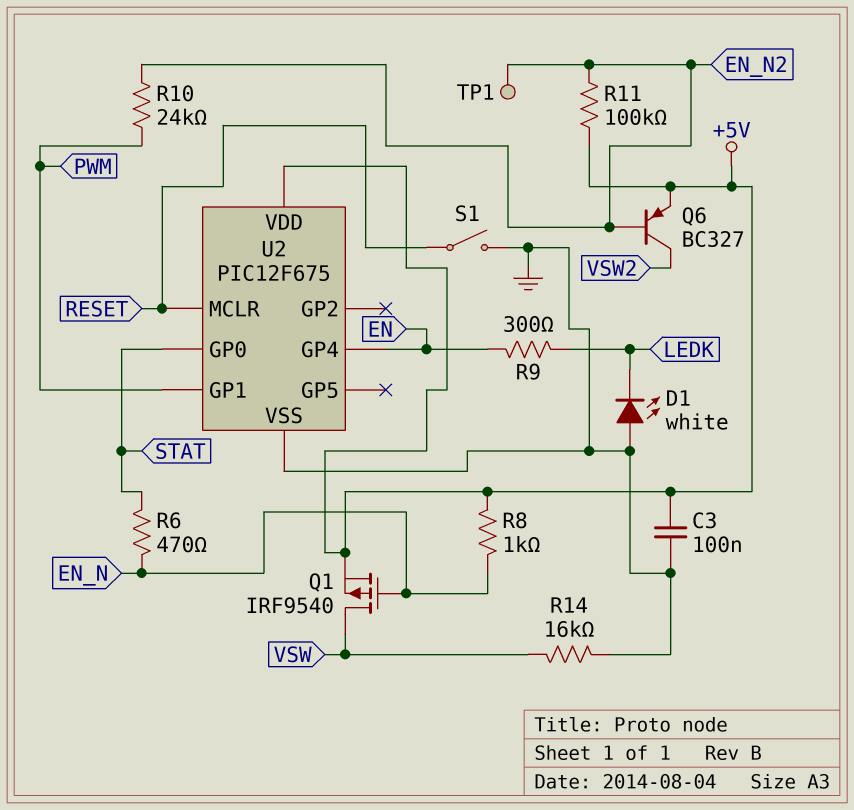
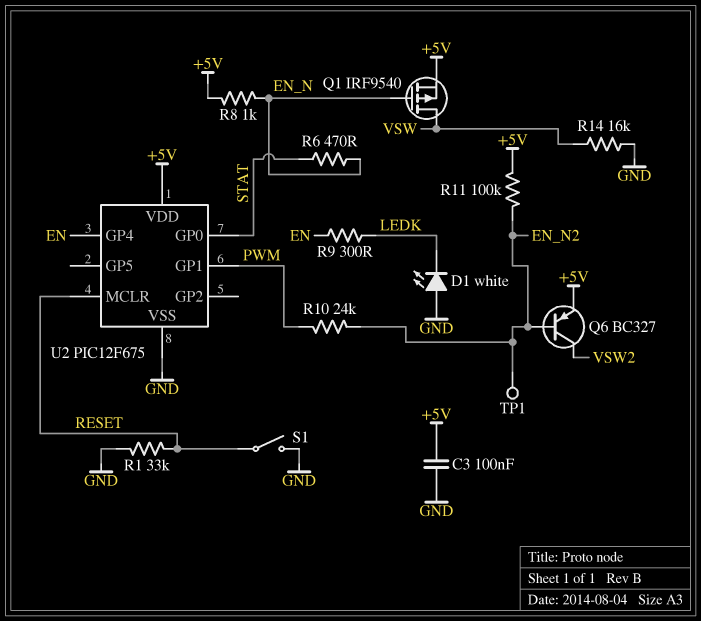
R1: none -> 33k (GND, RESET)

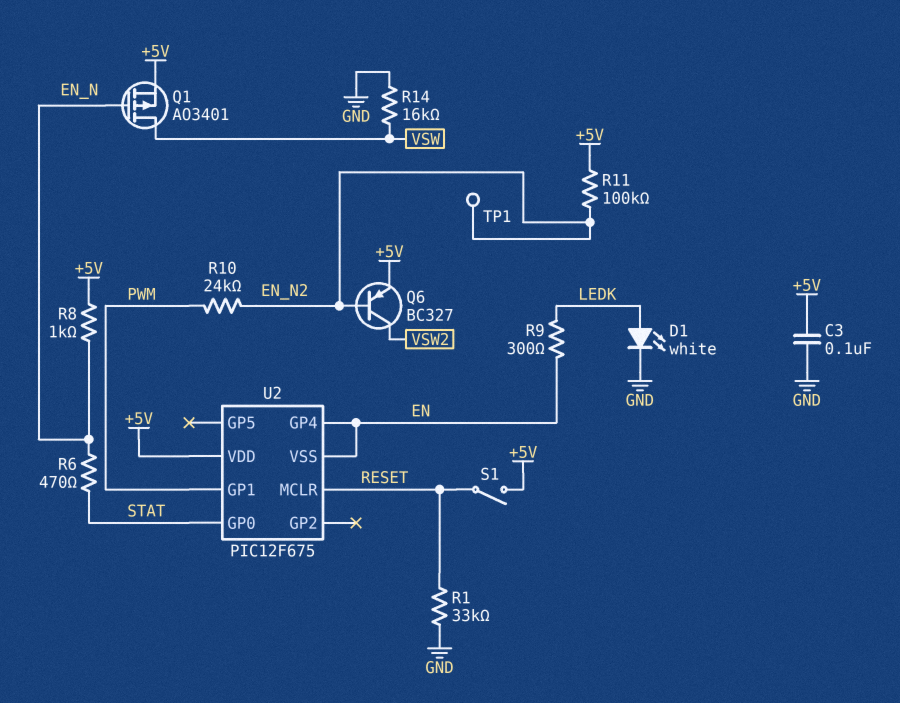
D1: LED white (A GND, K LEDK) -> LED white (A LEDK, K GND)
Q1: PMOS IRF9540 (G EN_N, D VSW, S +5V) -> PMOS AO3401 (G EN_N, D VSW, S +5V)
S1: switch (GND, RESET) -> switch (+5V, RESET)
U2 pin VSS: GND -> EN

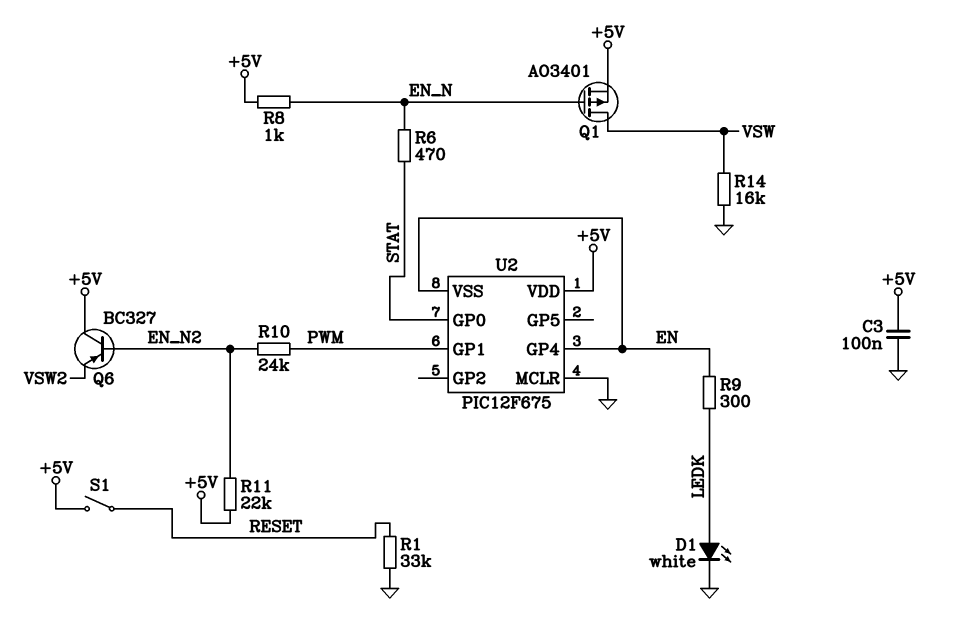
Q6: PNP BC327 (B EN_N2, C VSW2, E +5V) -> PNP BC327 (B EN_N2, C +5V, E VSW2)
R11: 100k (+5V, EN_N2) -> 22k (+5V, EN_N2)
TP1: test point (EN_N2) -> none
U2 pin MCLR: RESET -> GND

